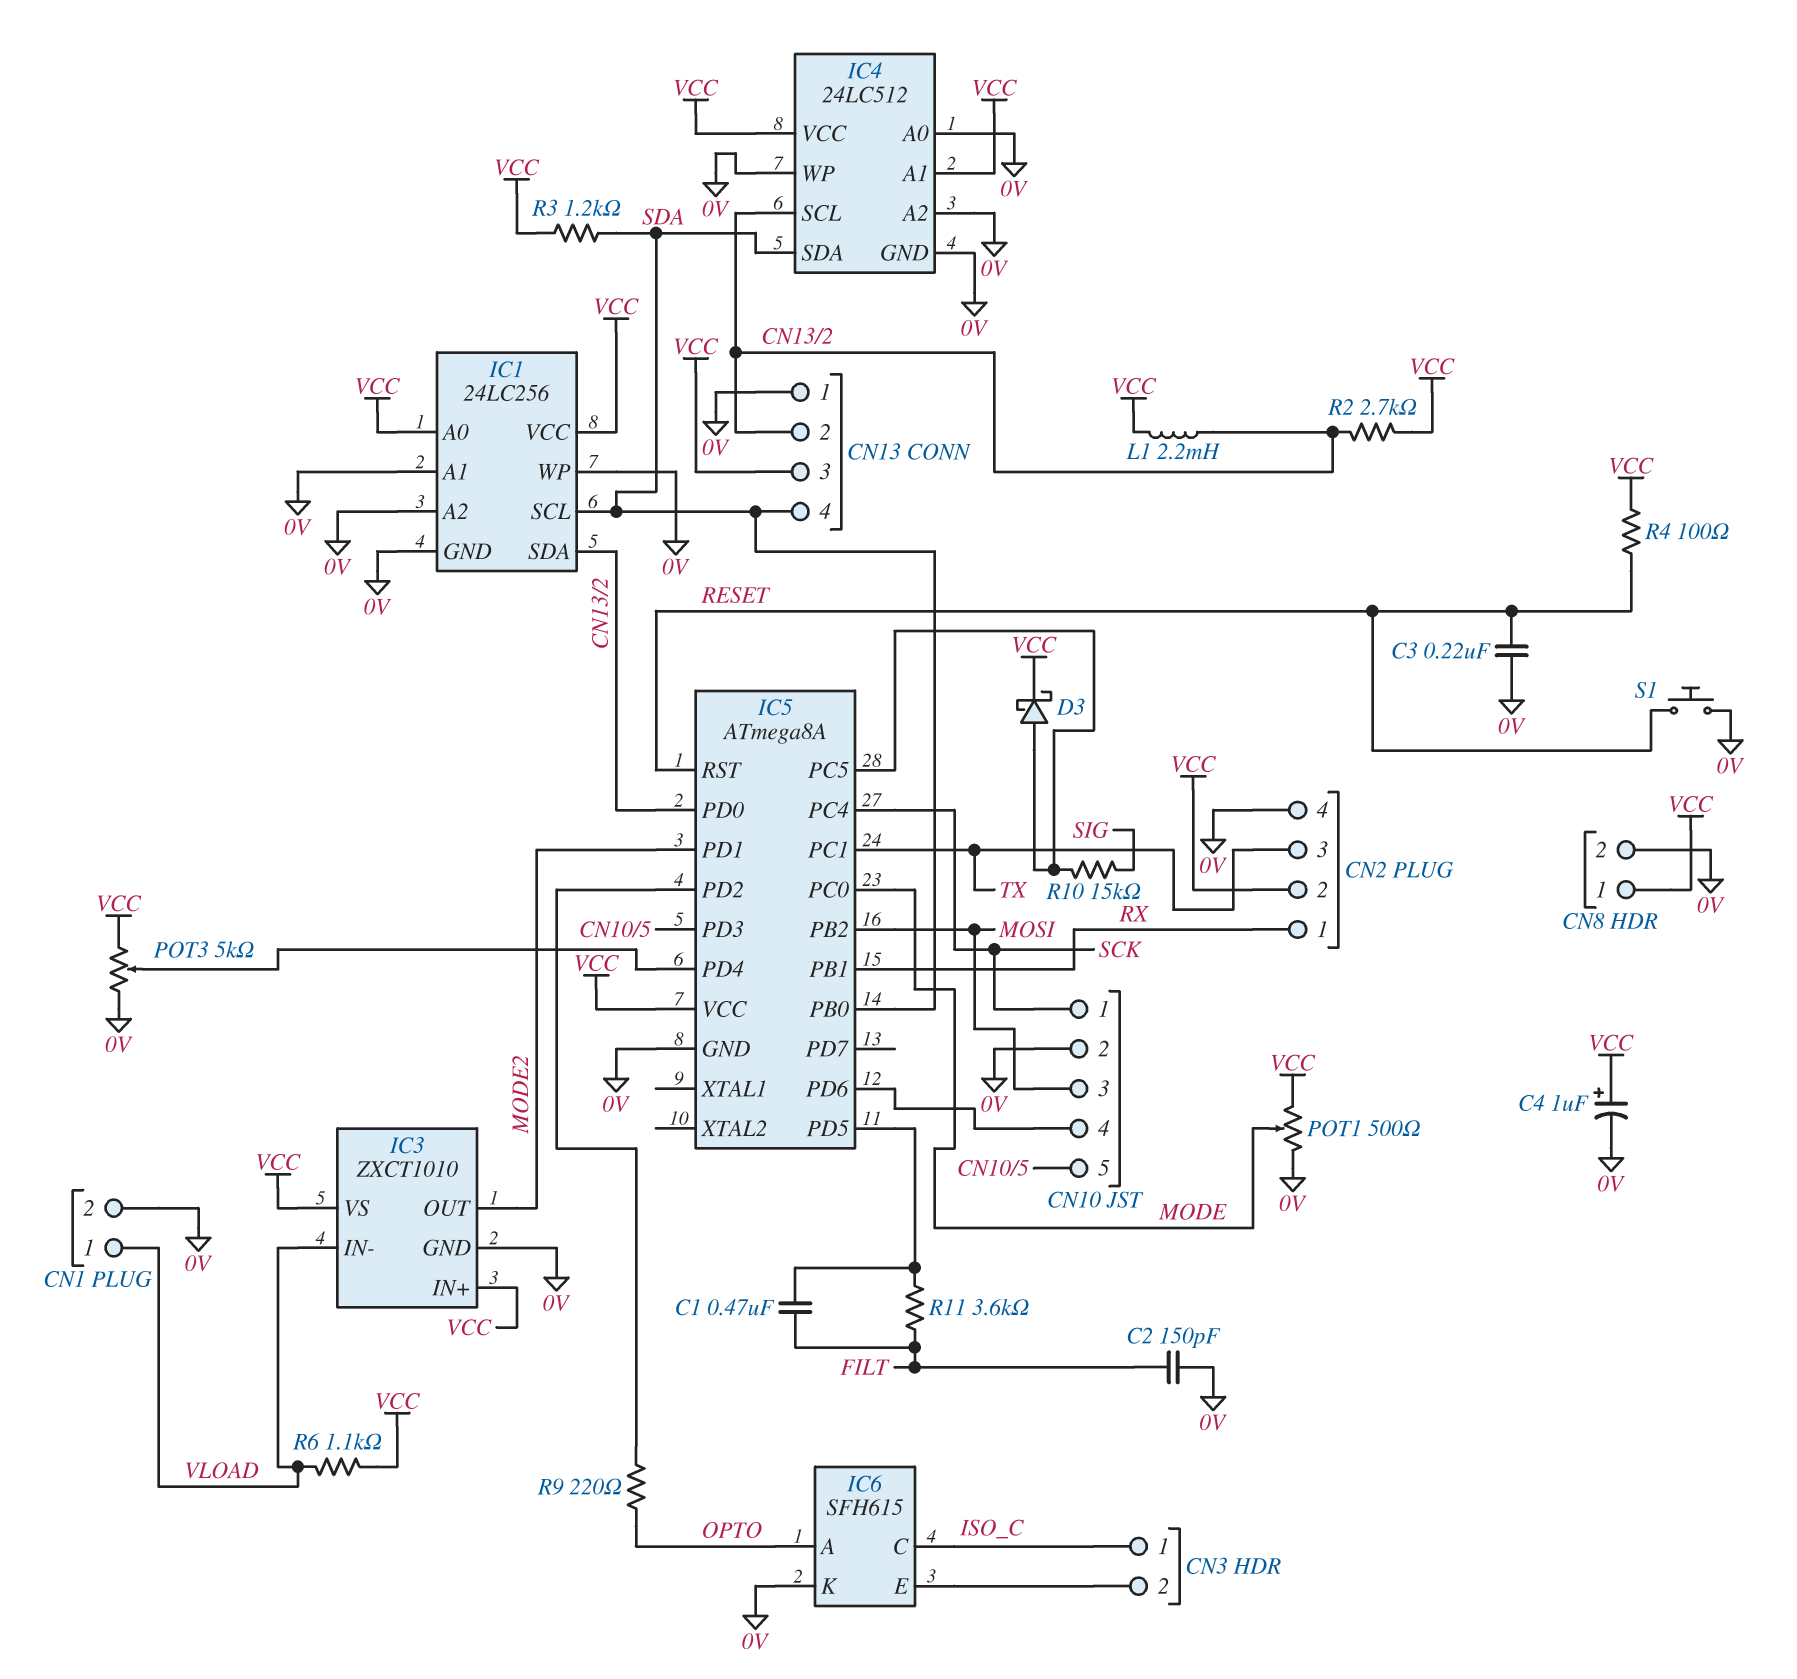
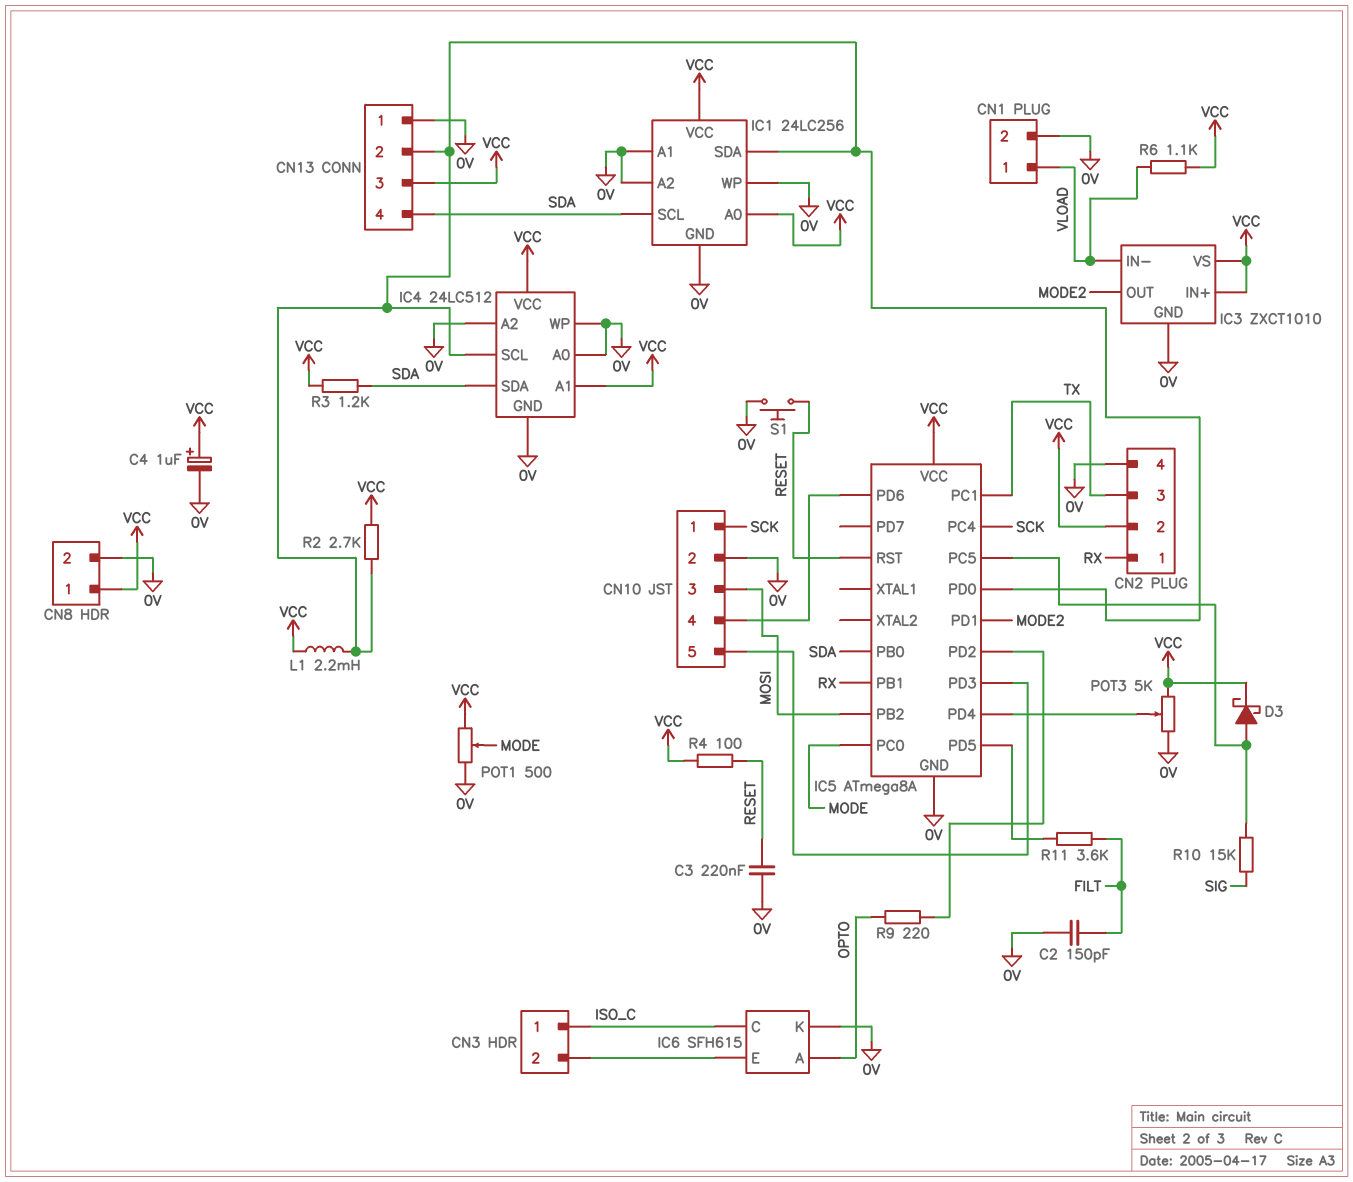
C1: 470nF (FILT, IC5/PD5) -> none

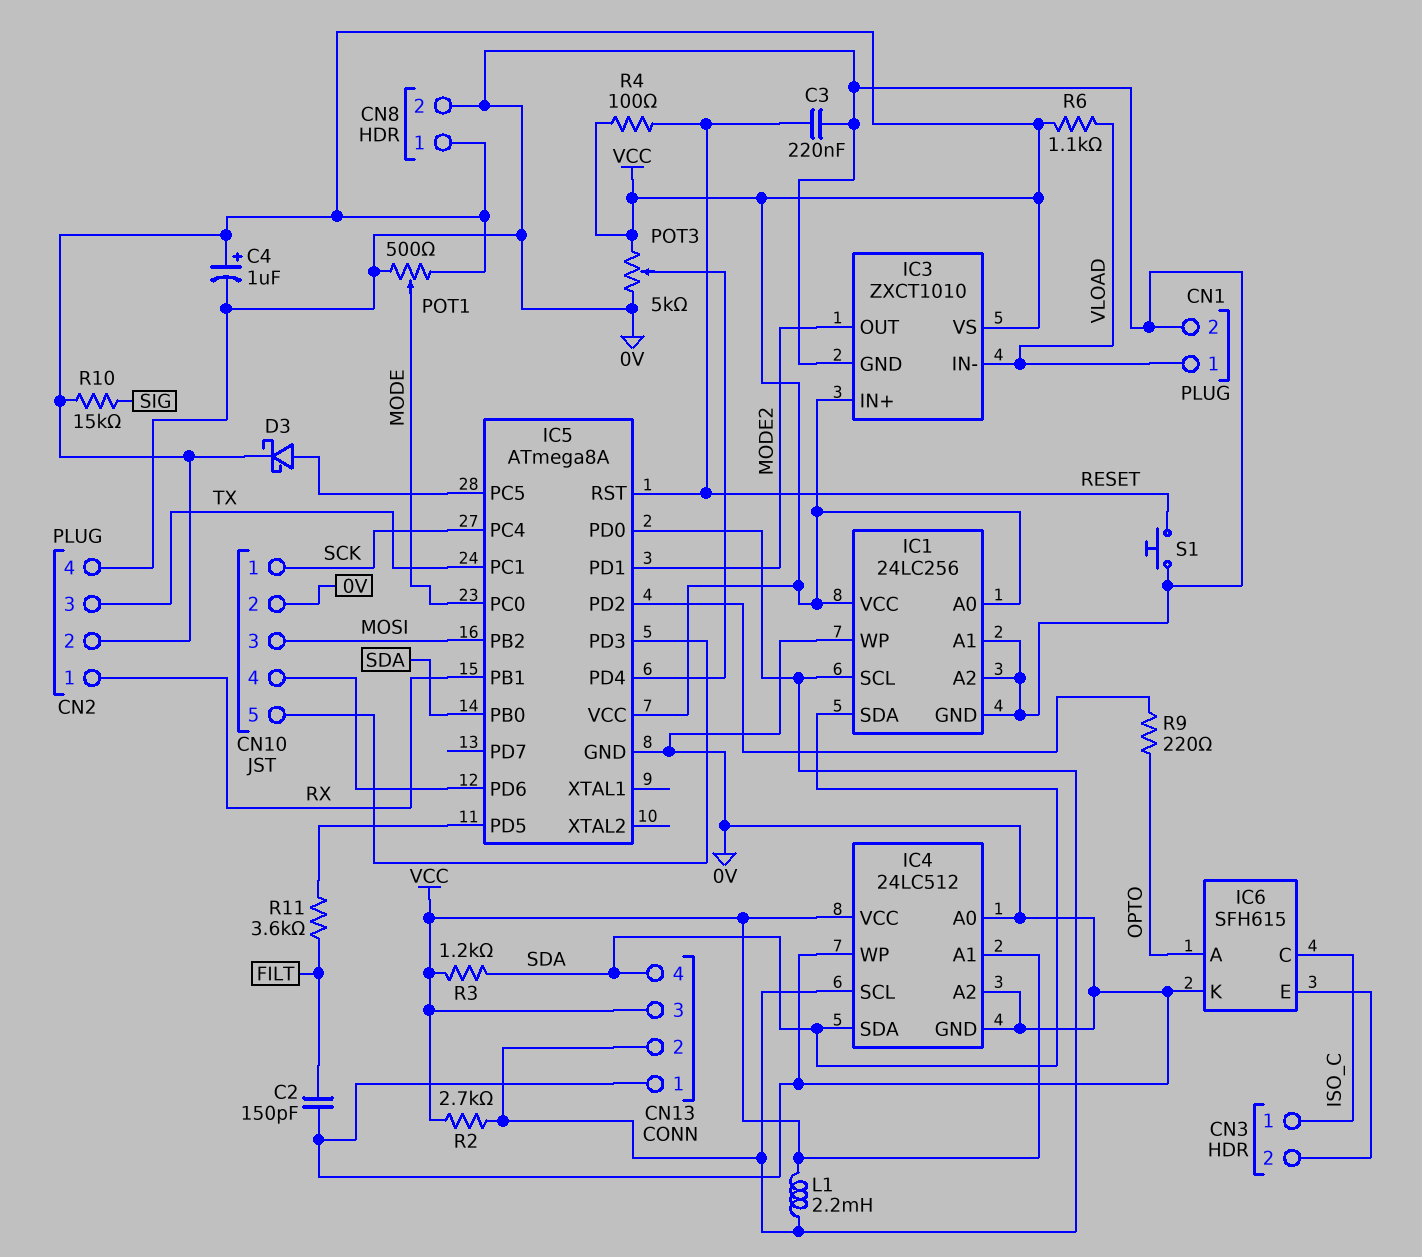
IC1 pin SCL: SDA -> CN13/2
IC1 pin SDA: CN13/2 -> SDA
R10: 15k (IC5/PC5, SIG) -> 15k (SIG, VCC)

